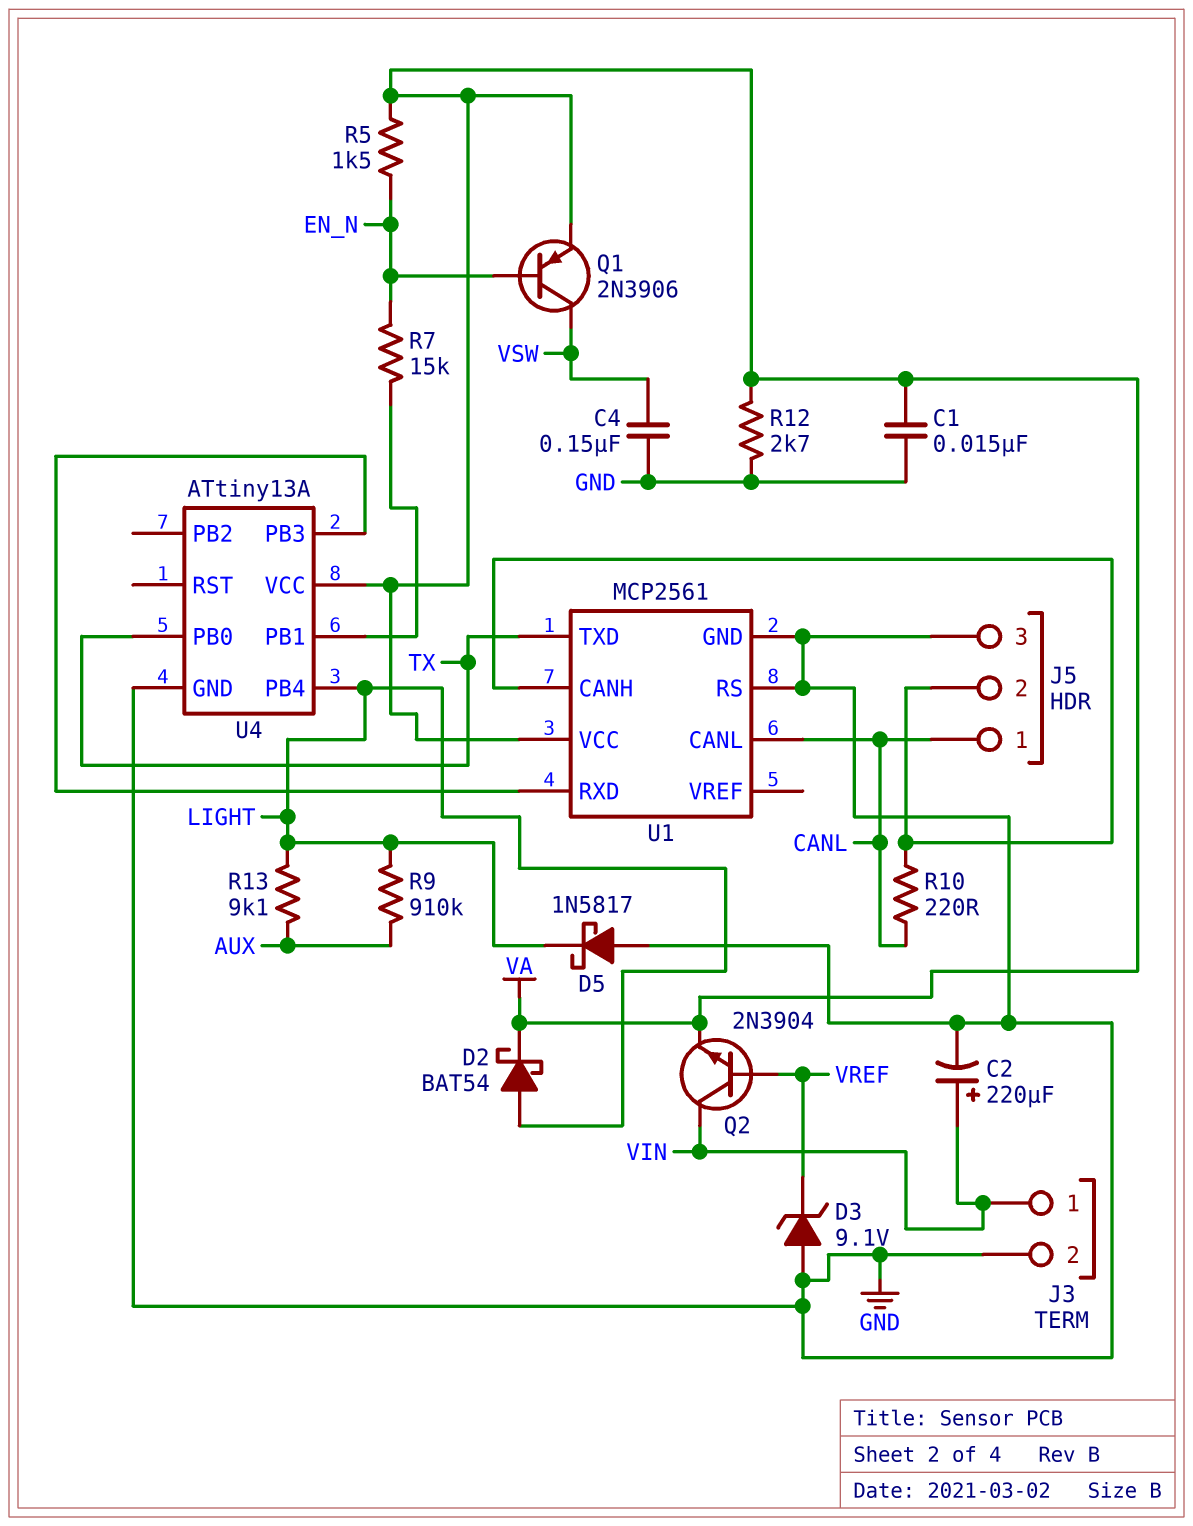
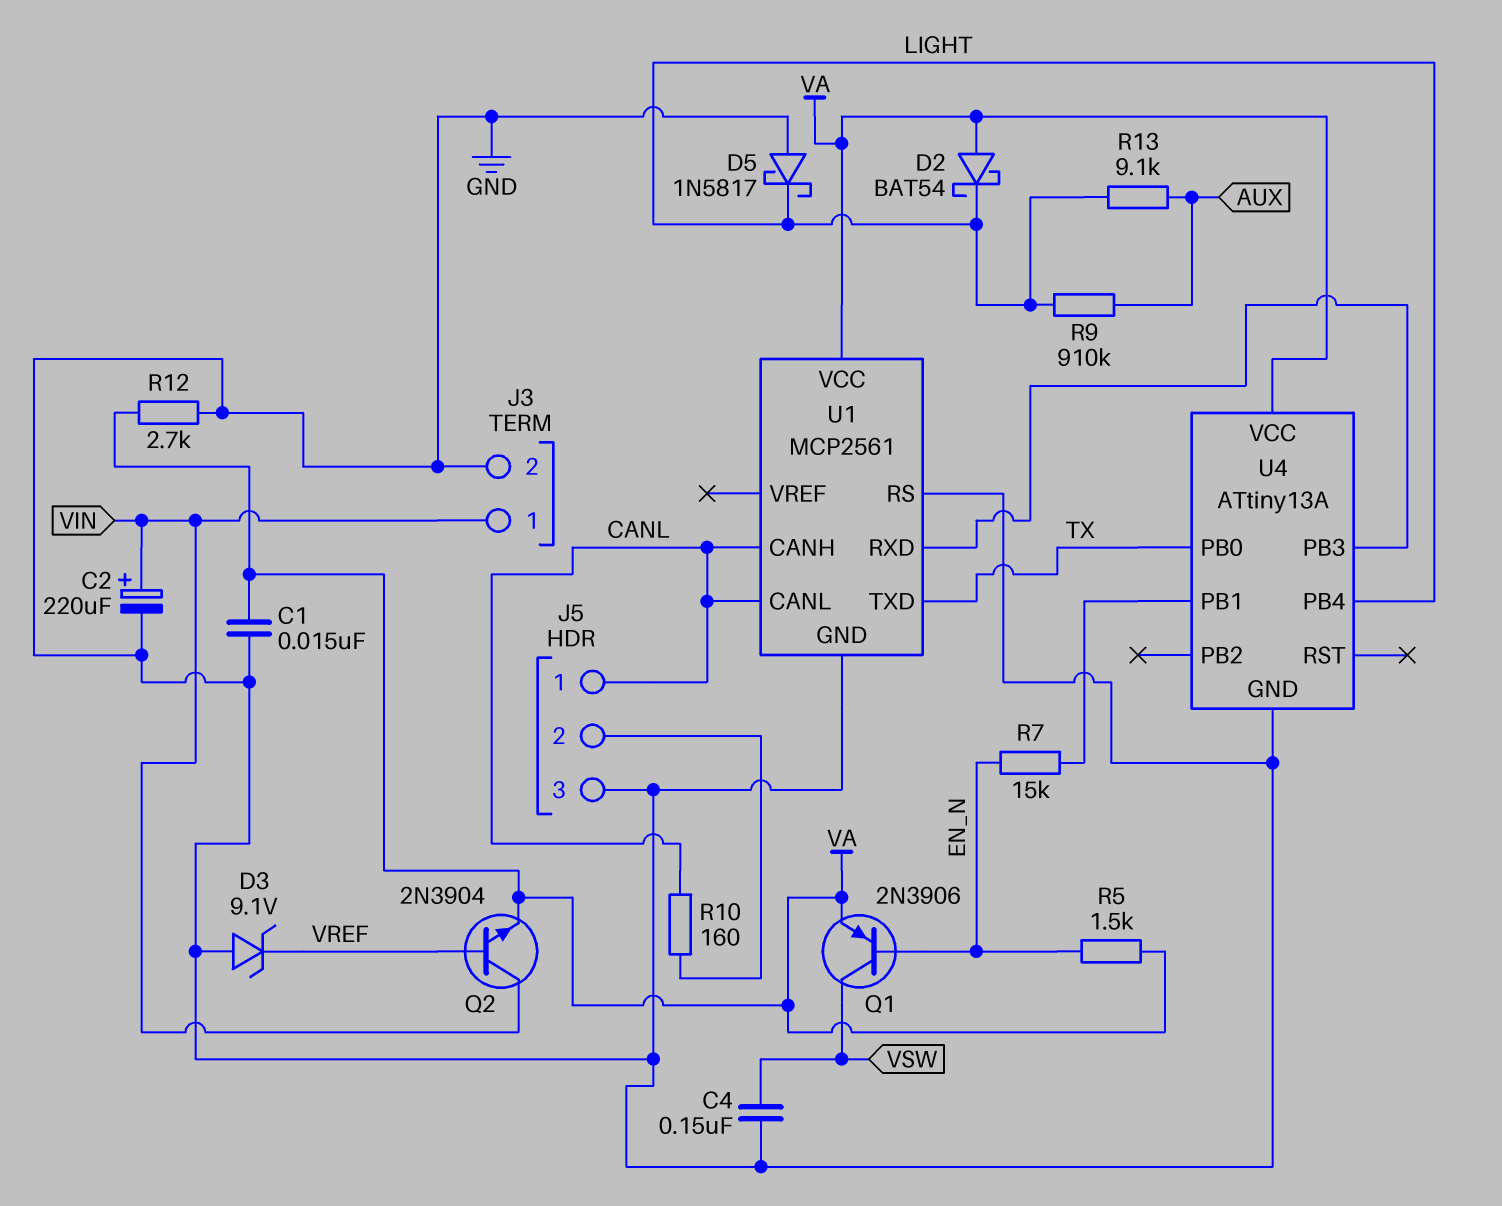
D2: schottky BAT54 (A LIGHT, K VA) -> schottky BAT54 (A VA, K LIGHT)
R10: 220 (CANL, J5/2) -> 160 (CANL, J5/2)
U1 pin CANH: J5/2 -> CANL

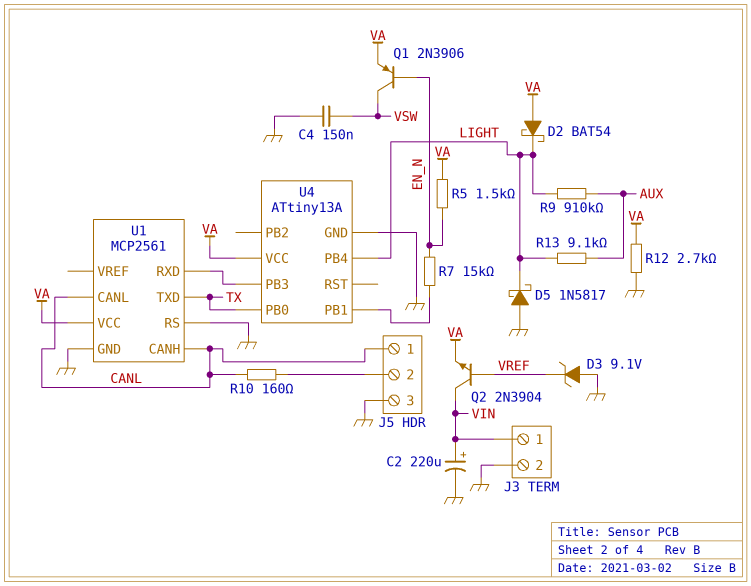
C1: 15nF (GND, VA) -> none

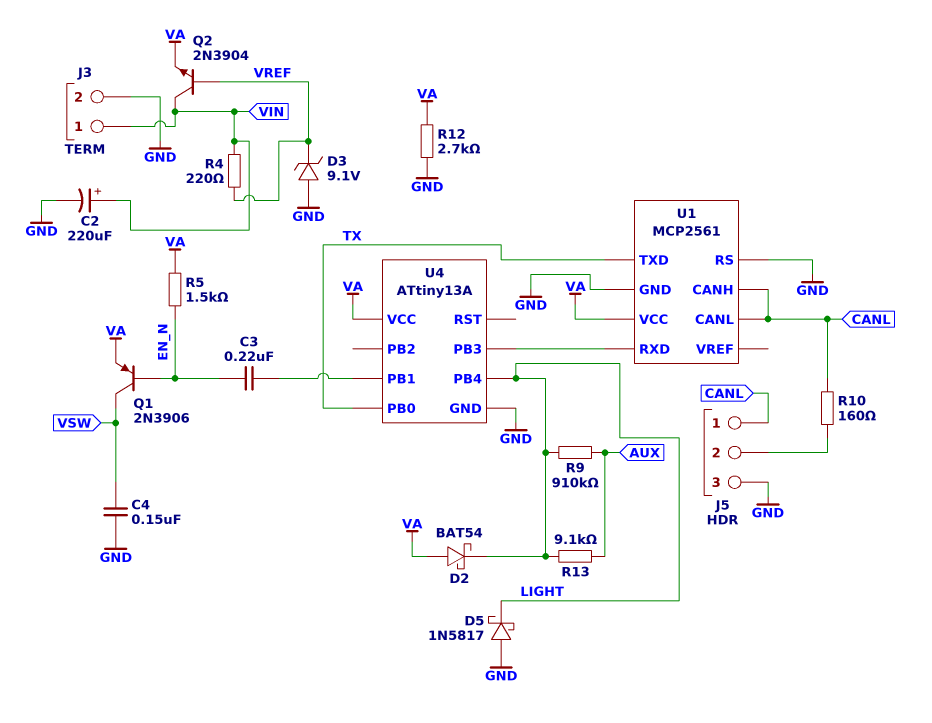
C3: none -> 220nF (EN_N, U4/PB1)
R4: none -> 220 (VIN, VREF)
R7: 15k (EN_N, U4/PB1) -> none

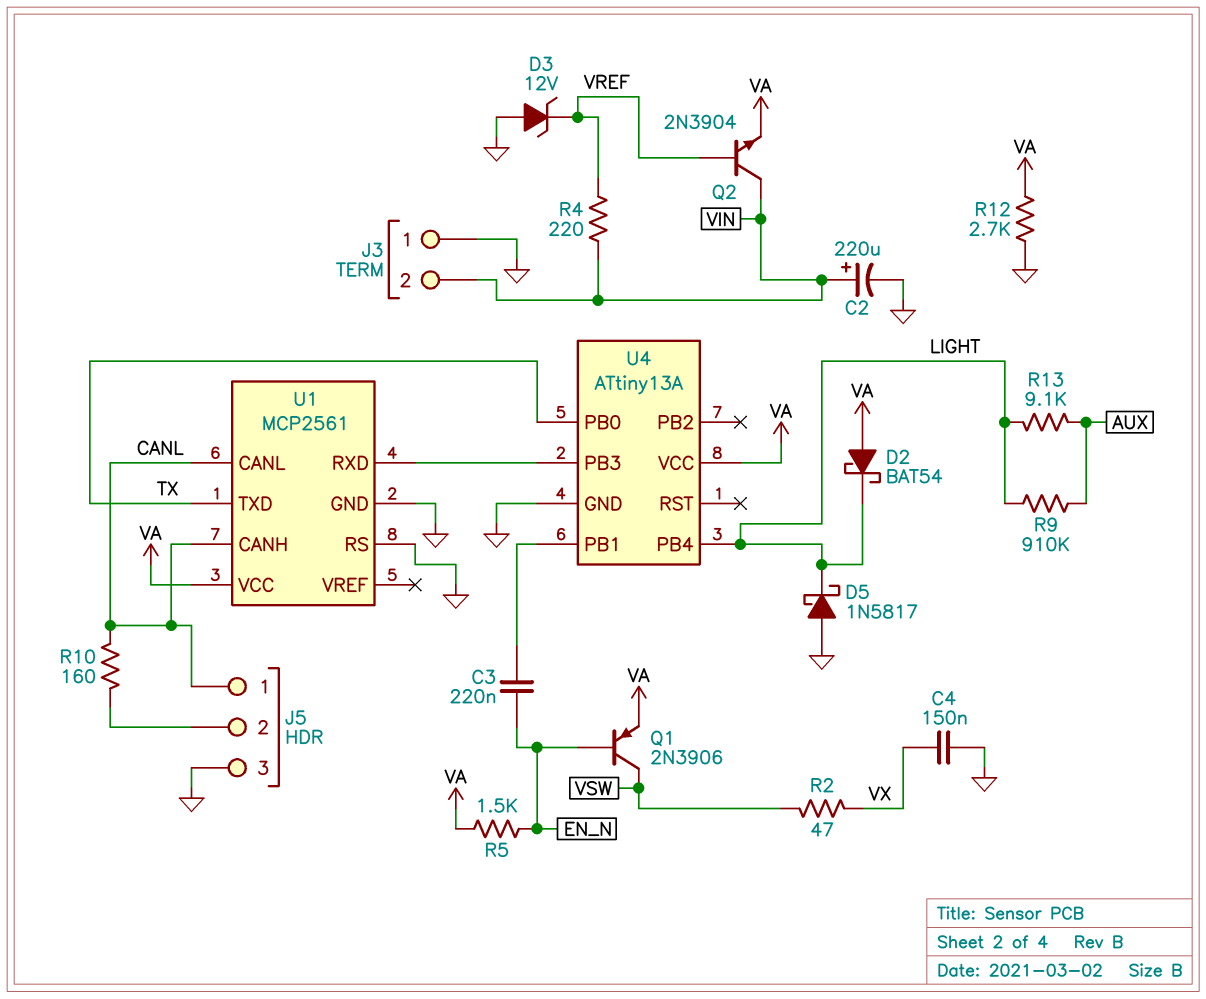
C4: 150nF (GND, VSW) -> 150nF (GND, VX)
D3: zener 9.1V (A GND, K VREF) -> zener 12V (A GND, K VREF)
J3 pin 1: VIN -> GND
J3 pin 2: GND -> VIN
R2: none -> 47 (VSW, VX)

